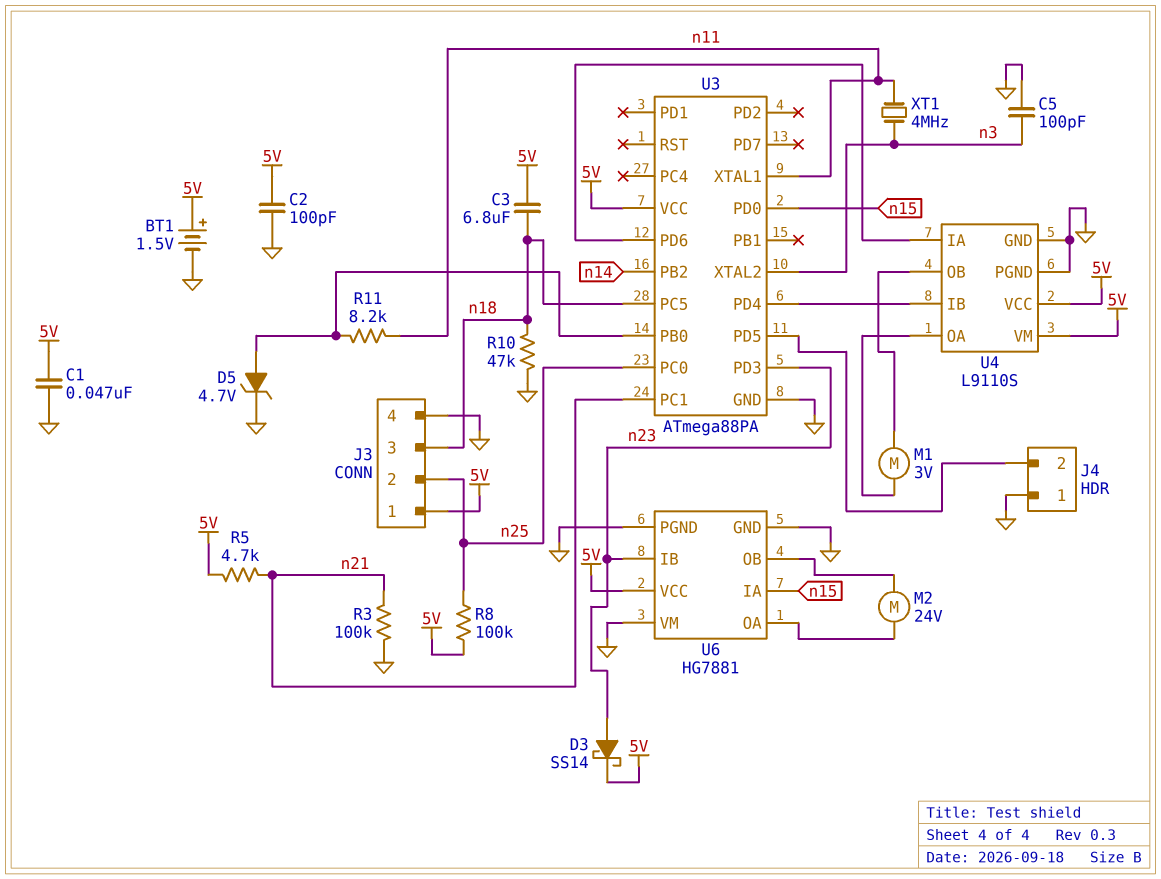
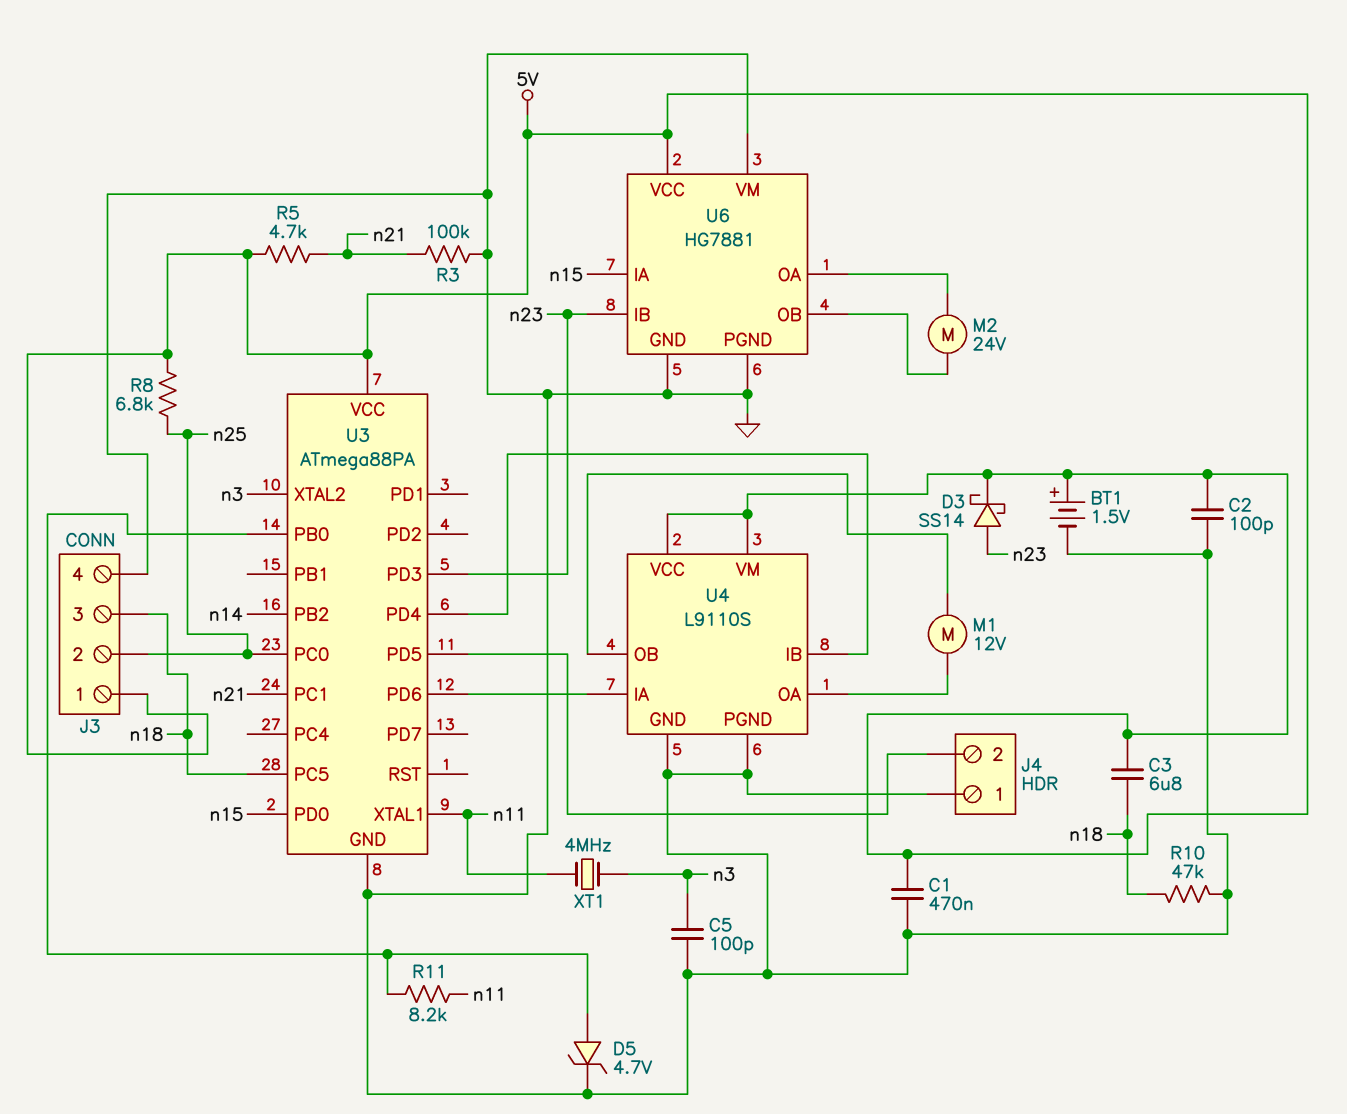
C1: 47nF (5V, GND) -> 470nF (5V, GND)
M1: motor 3V (U4/OA, U4/OB) -> motor 12V (U4/OA, U4/OB)
R8: 100k (5V, n25) -> 6.8k (5V, n25)

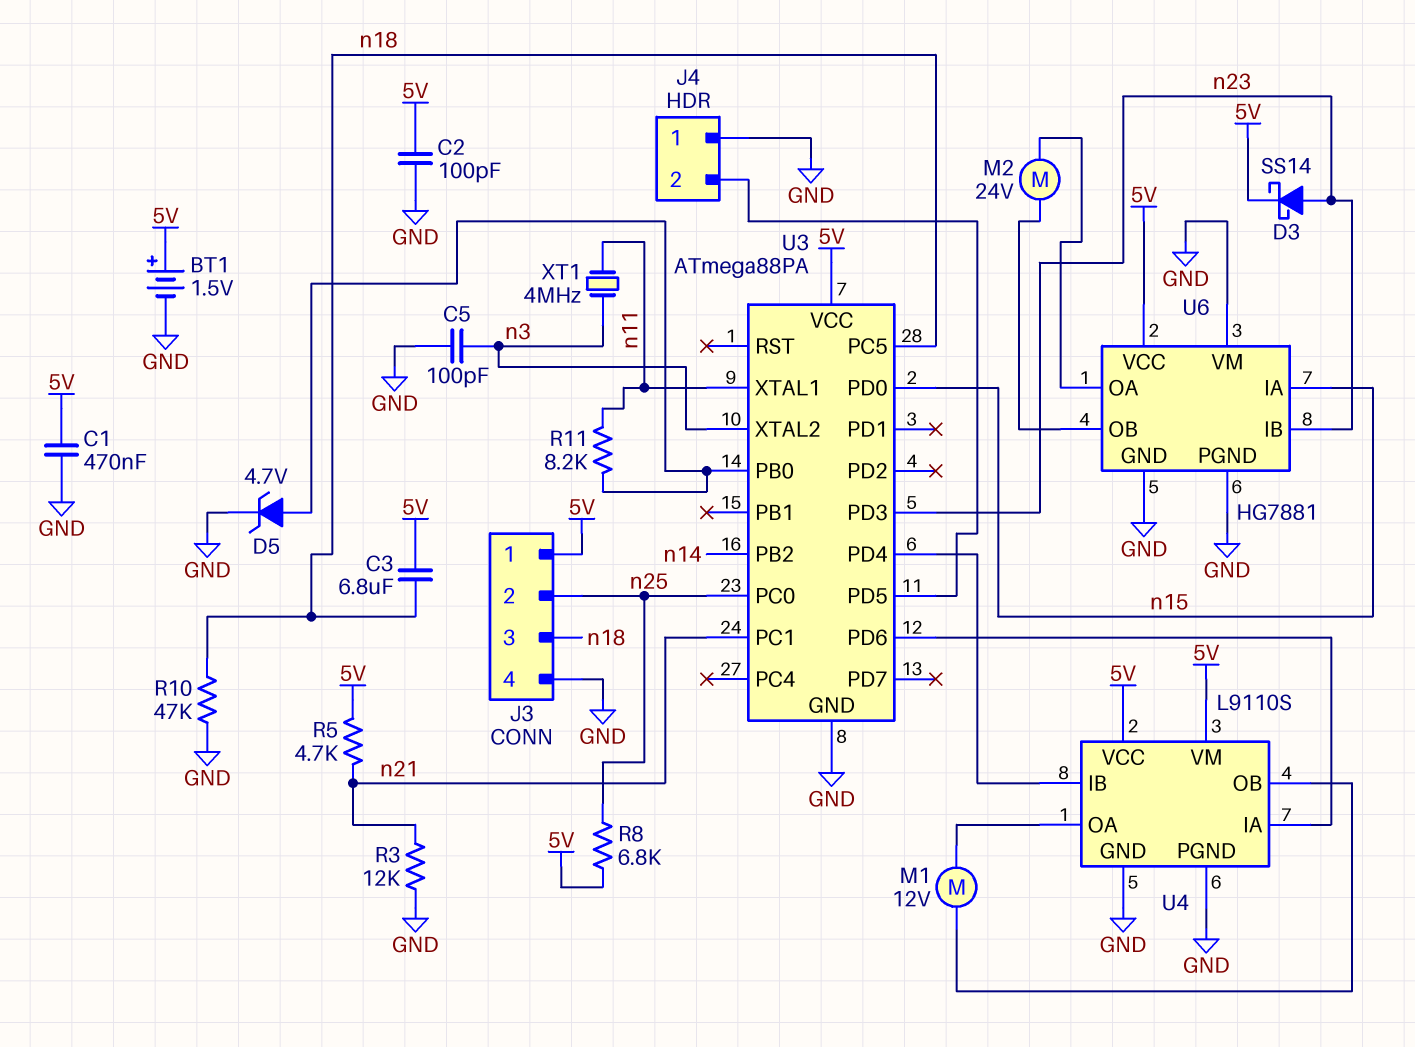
R3: 100k (GND, n21) -> 12k (GND, n21)

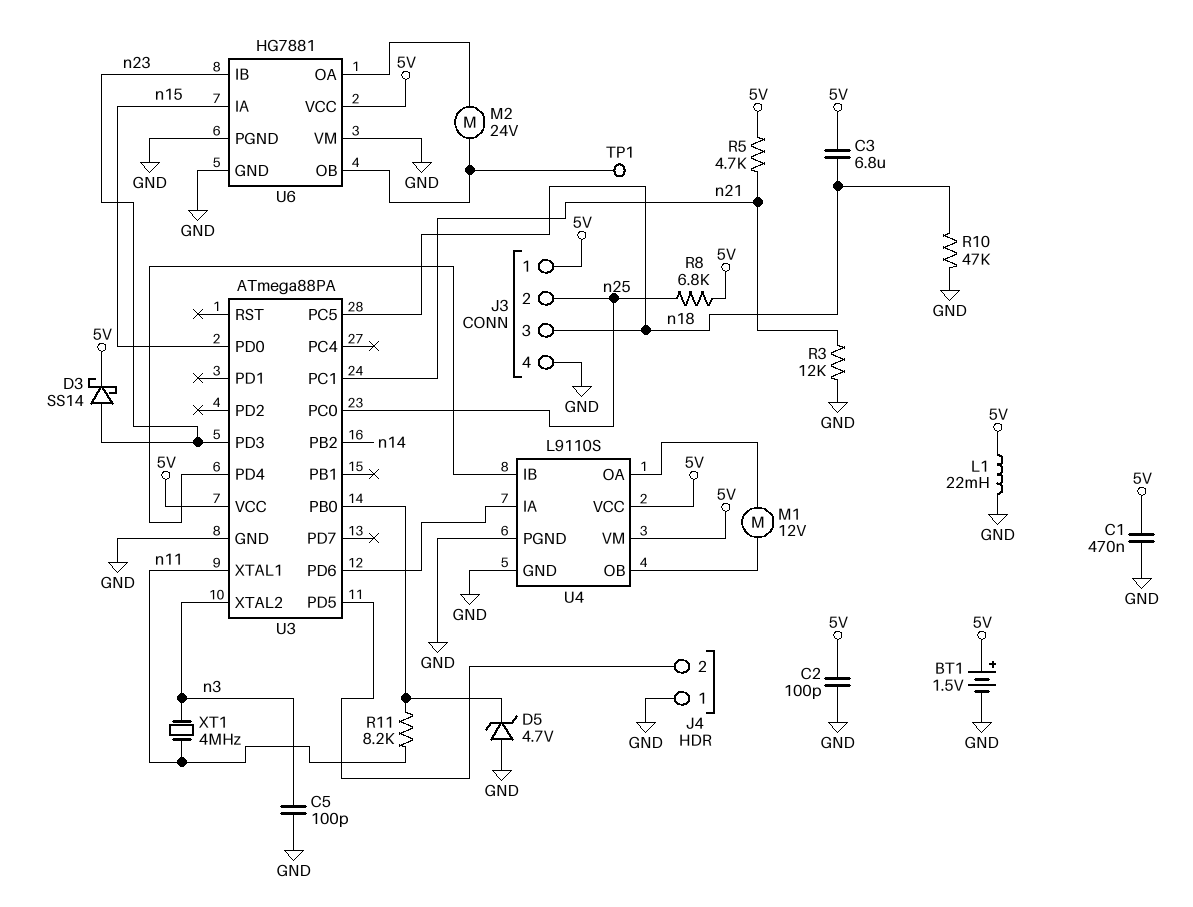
D5: zener 4.7V (A U3/PB0, K GND) -> zener 4.7V (A GND, K U3/PB0)
L1: none -> 22mH (5V, GND)
TP1: none -> test point (U6/OB)

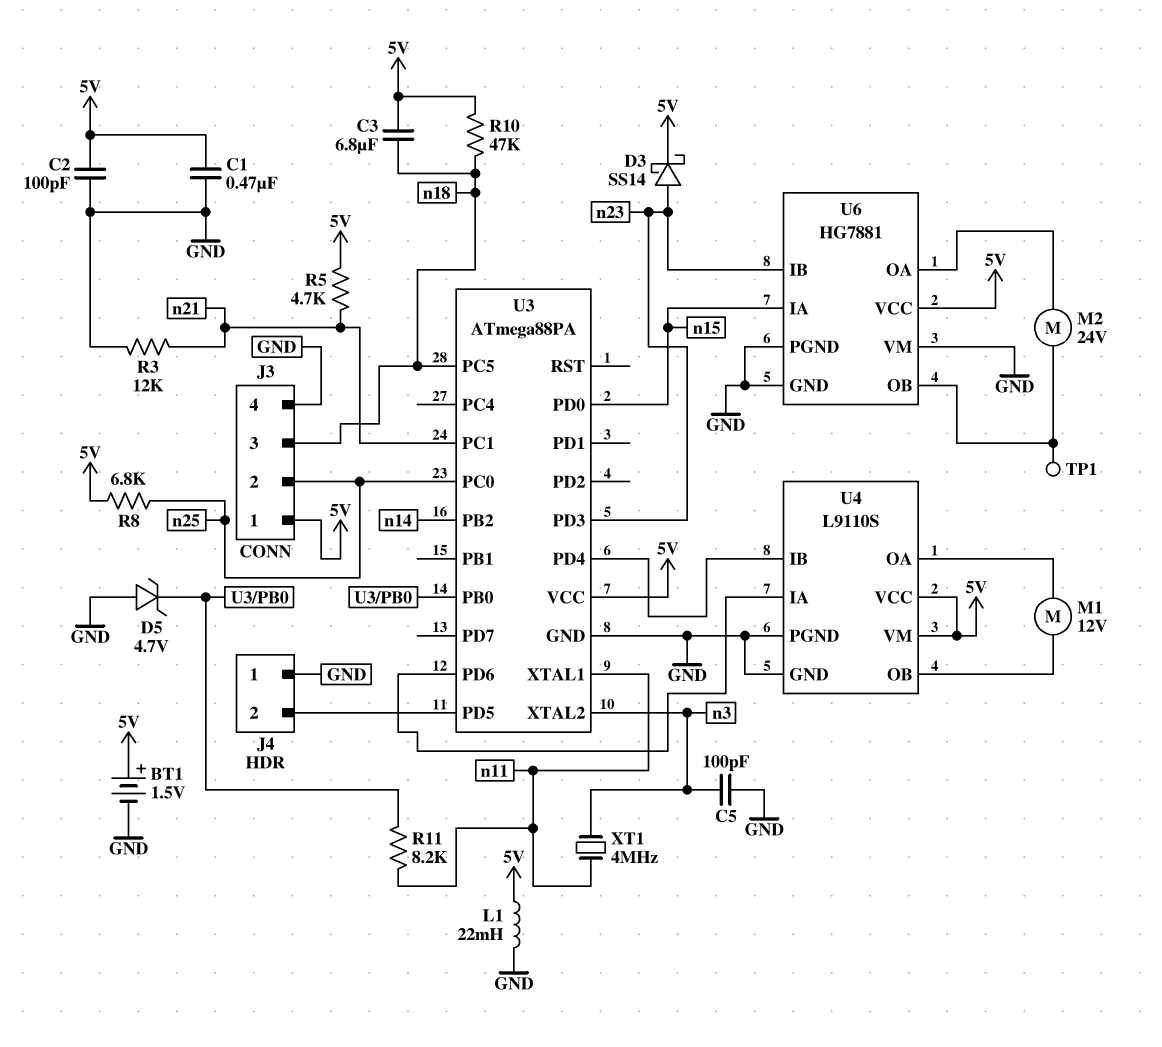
R10: 47k (GND, n18) -> 47k (5V, n18)

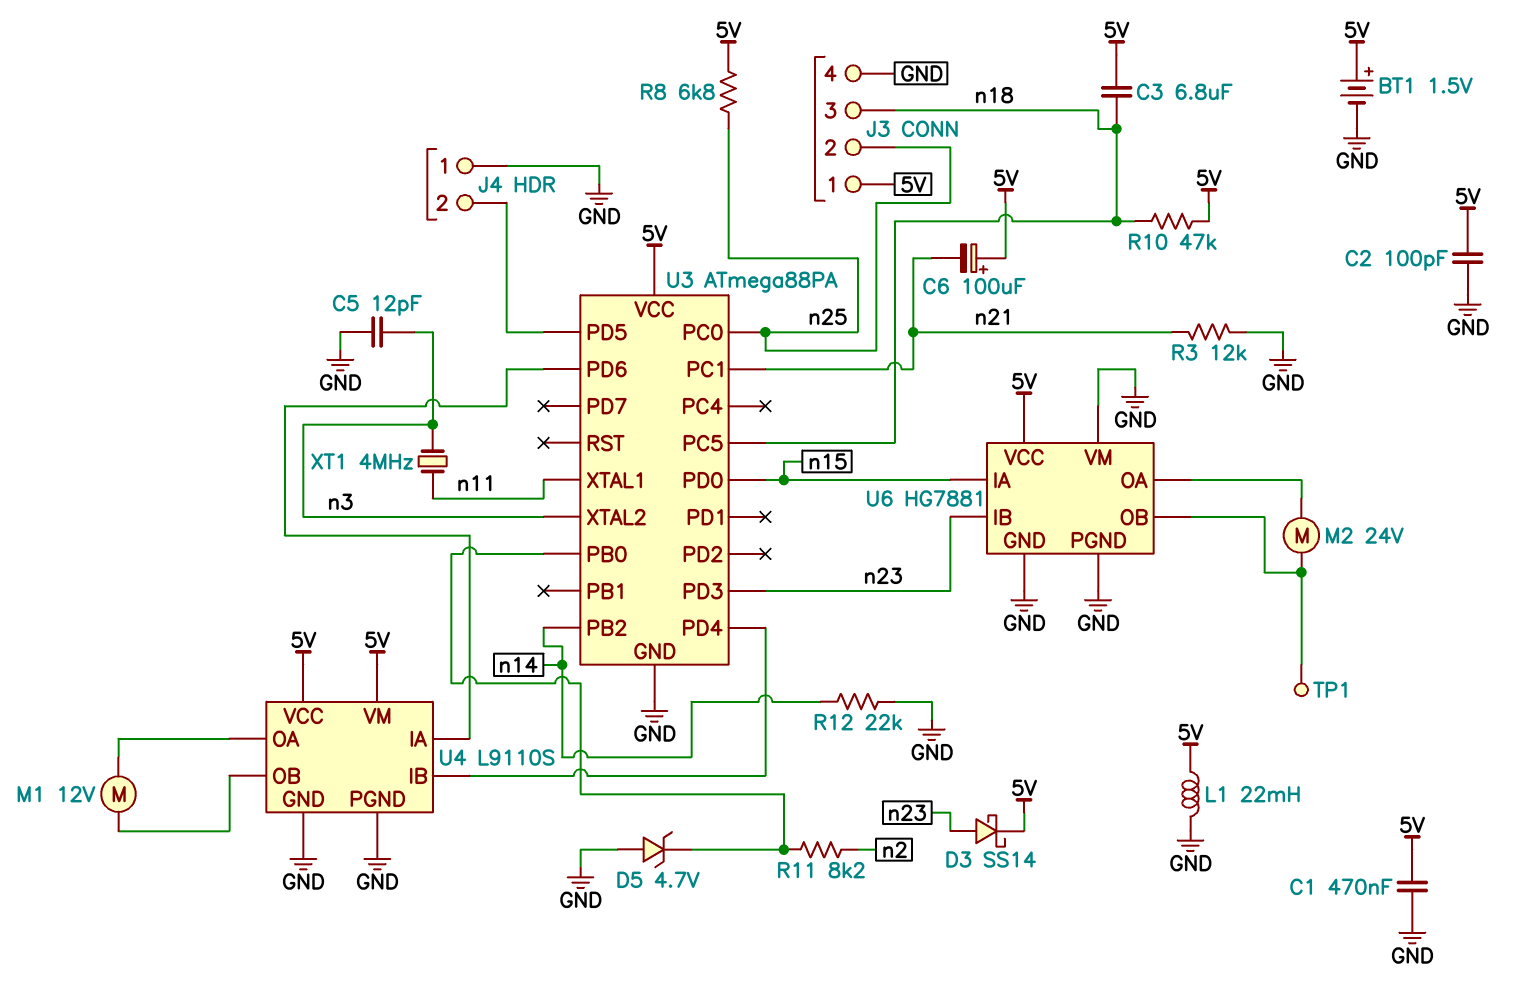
C5: 100pF (GND, n3) -> 12pF (GND, n3)
C6: none -> 100uF (plus 5V, minus n21)
R5: 4.7k (5V, n21) -> none
R11: 8.2k (U3/PB0, n11) -> 8.2k (U3/PB0, n2)
R12: none -> 22k (GND, n14)

